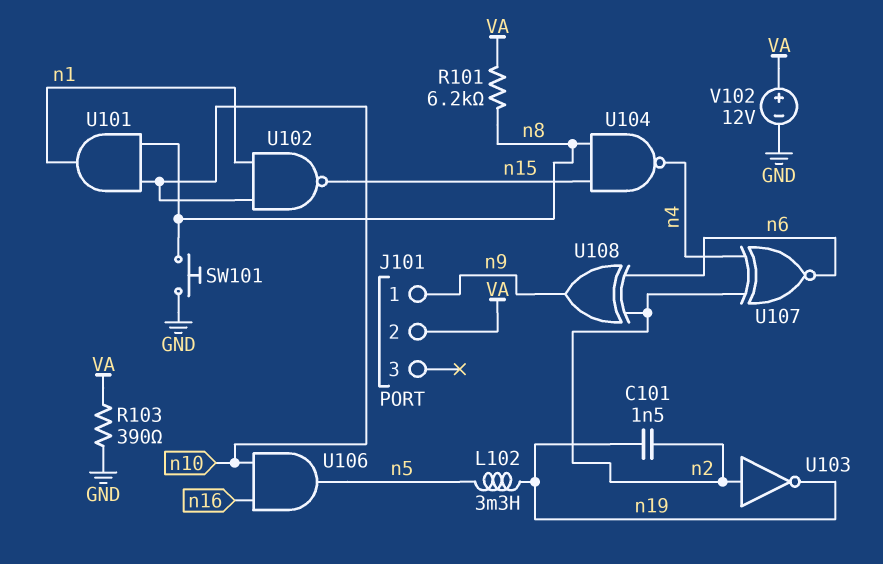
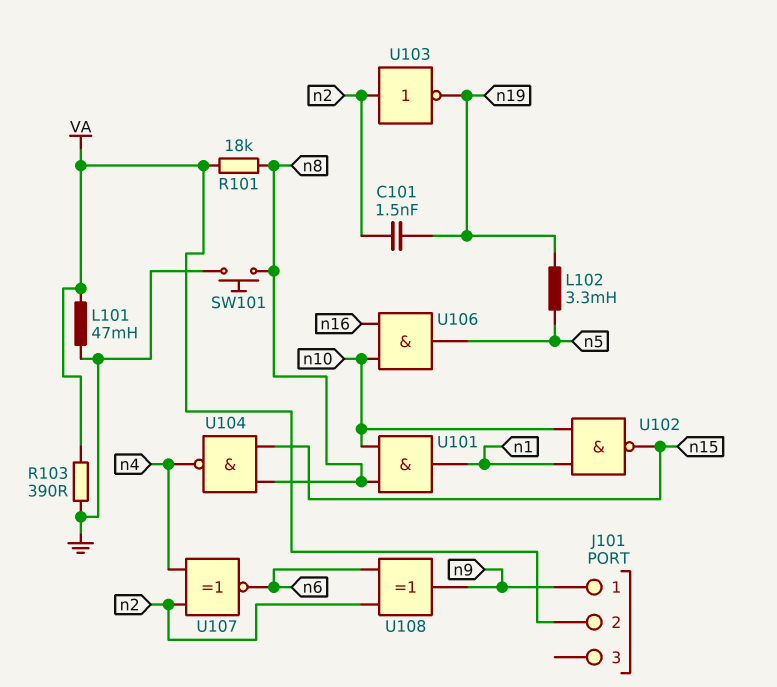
L101: none -> 47mH (GND, VA)
R101: 6.2k (VA, n8) -> 18k (VA, n8)
V102: 12V (plus VA, minus GND) -> none

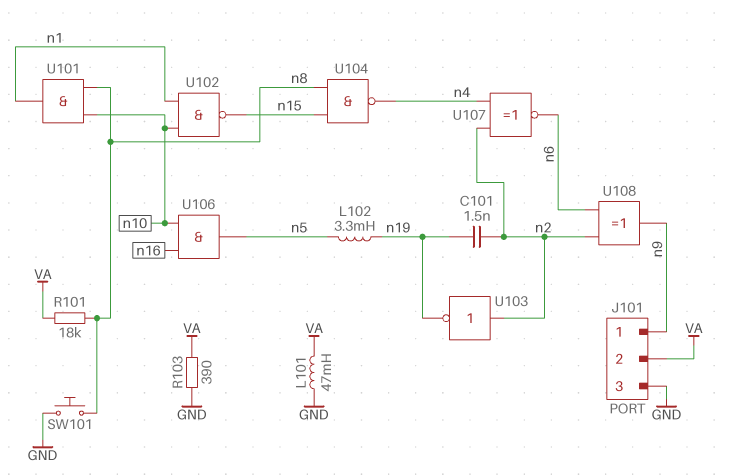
J101 pin 3: none -> GND

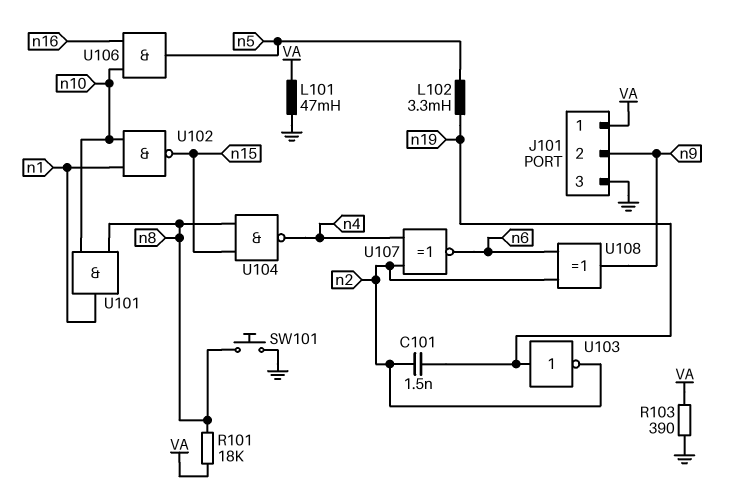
J101 pin 1: n9 -> VA
J101 pin 2: VA -> n9
U103: NOT (in n2, out n19) -> NOT (in n19, out n2)

